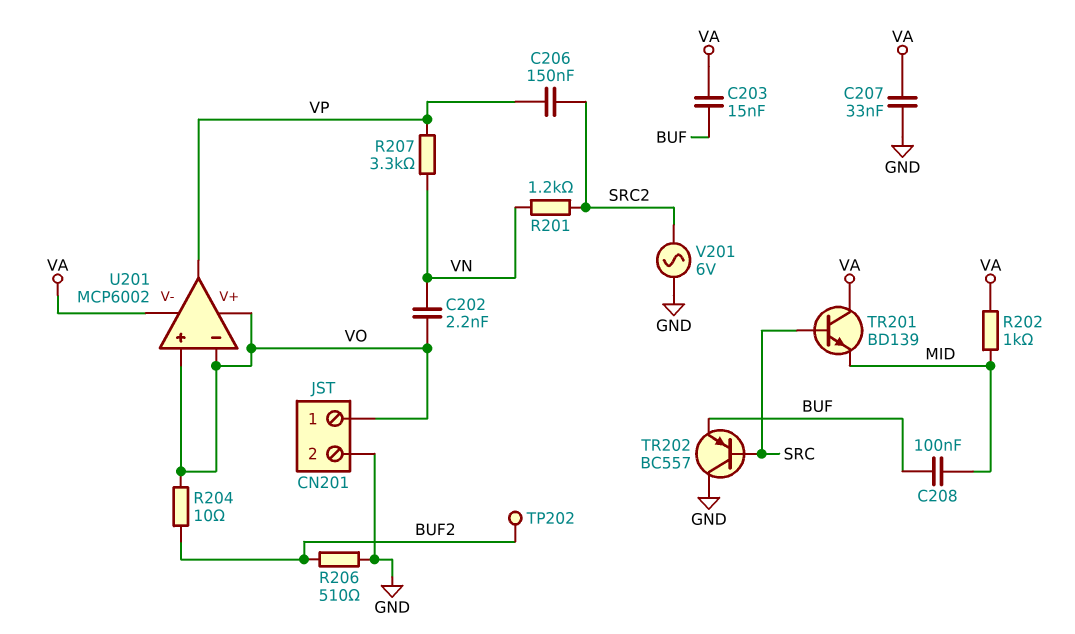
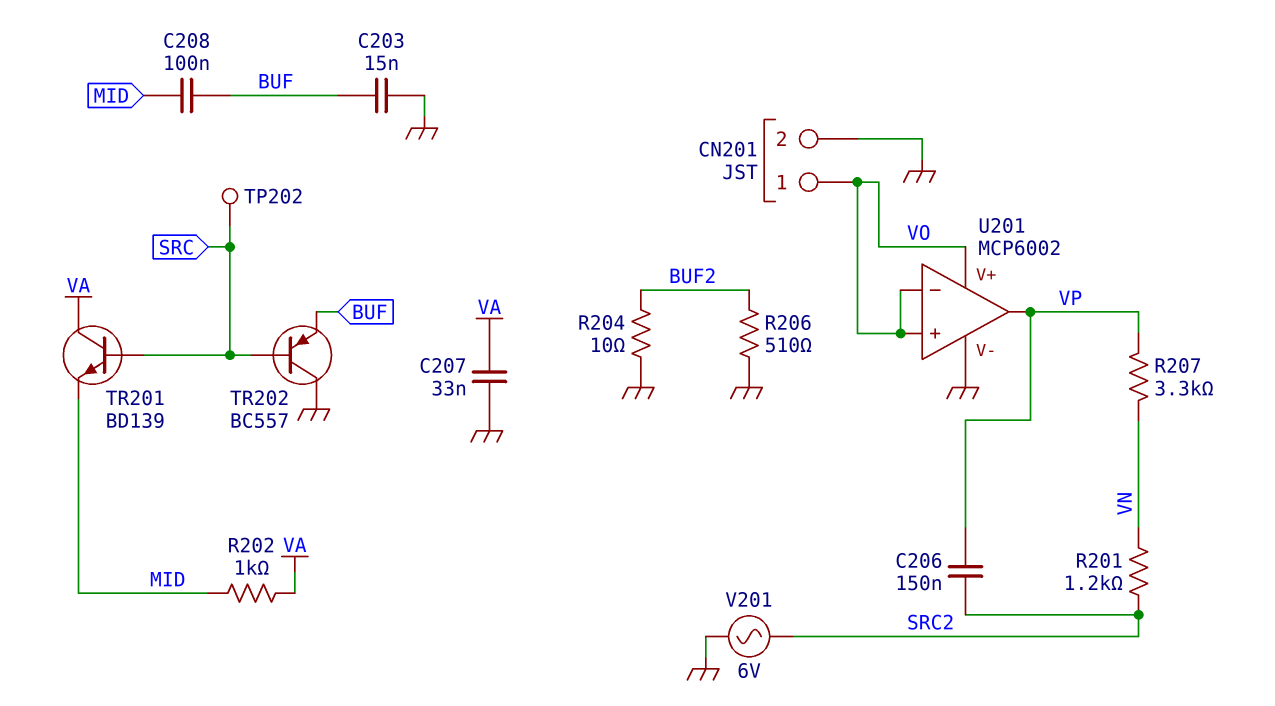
C202: 2.2nF (VN, VO) -> none
C203: 15nF (BUF, VA) -> 15nF (BUF, GND)
R204: 10 (BUF2, VO) -> 10 (BUF2, GND)
TP202: test point (BUF2) -> test point (SRC)
U201 pin V-: VA -> GND

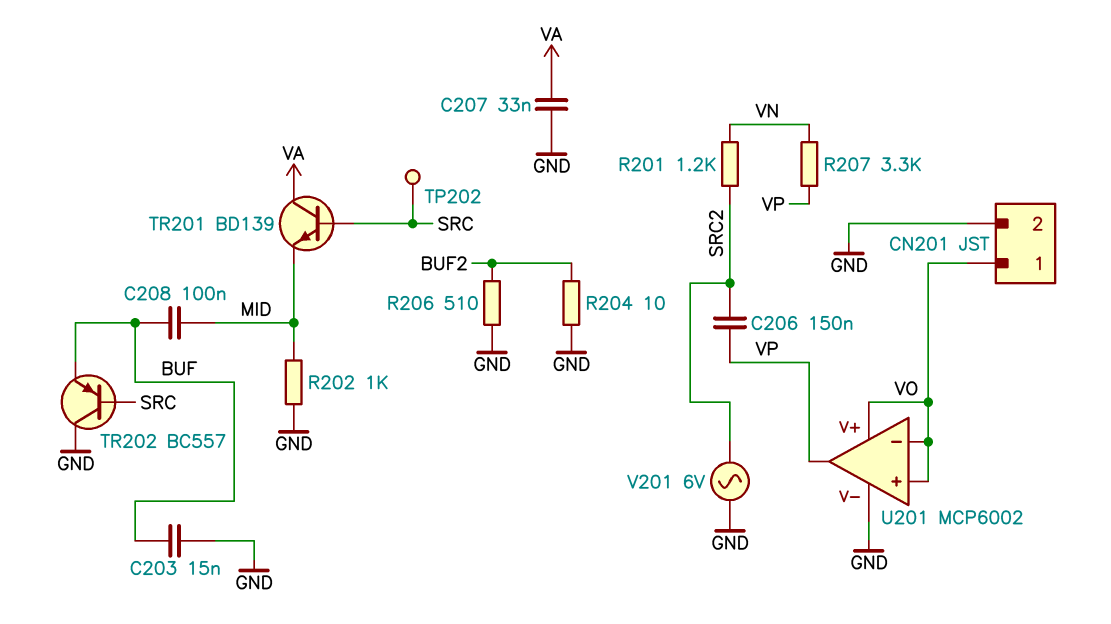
R202: 1k (MID, VA) -> 1k (GND, MID)

